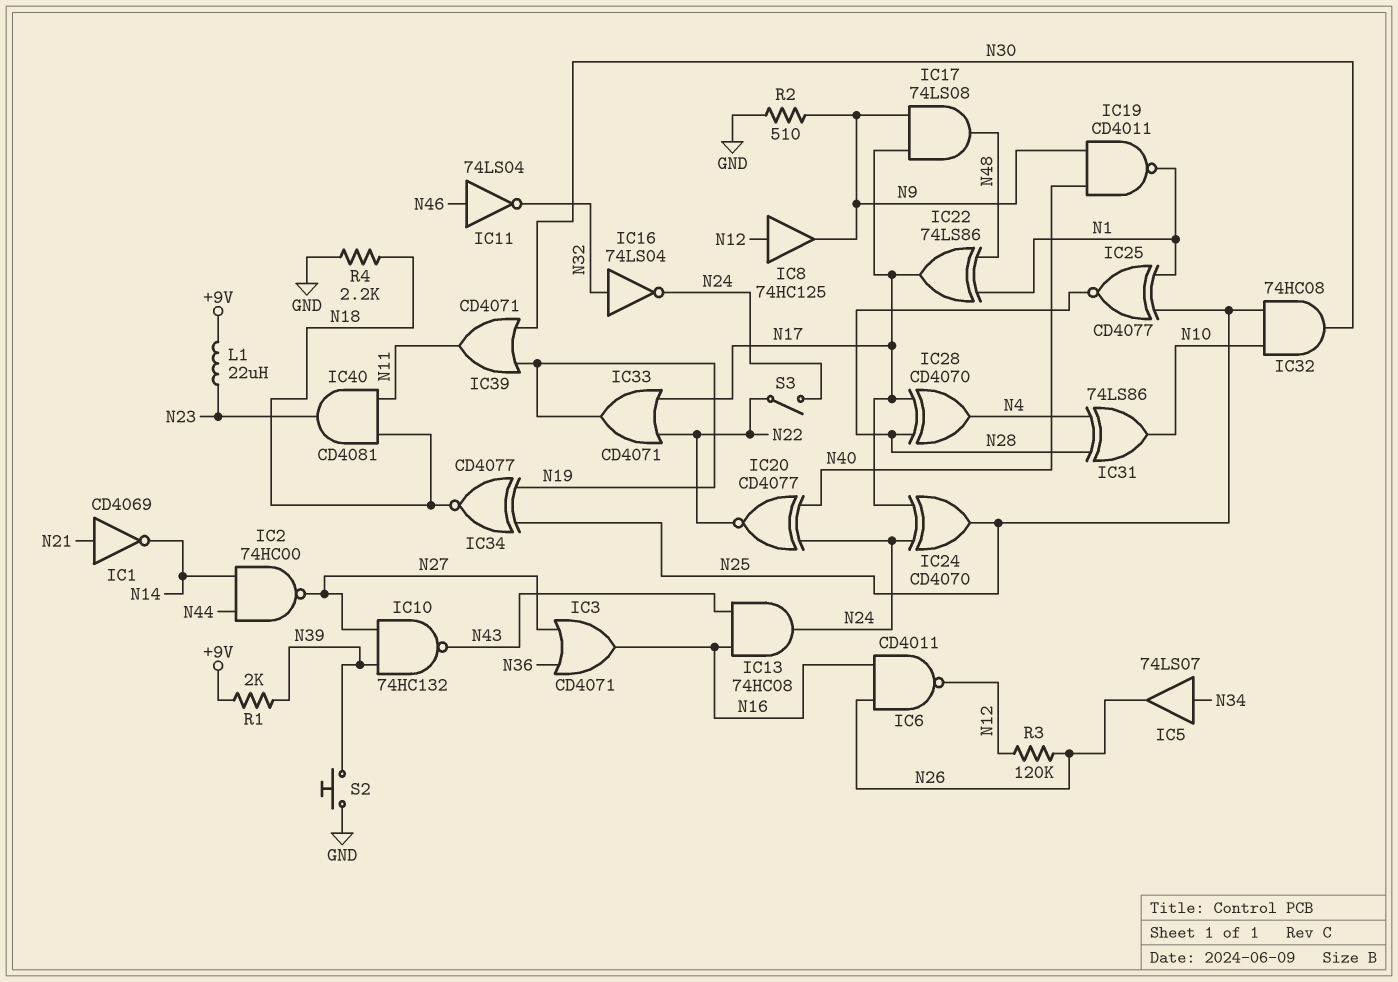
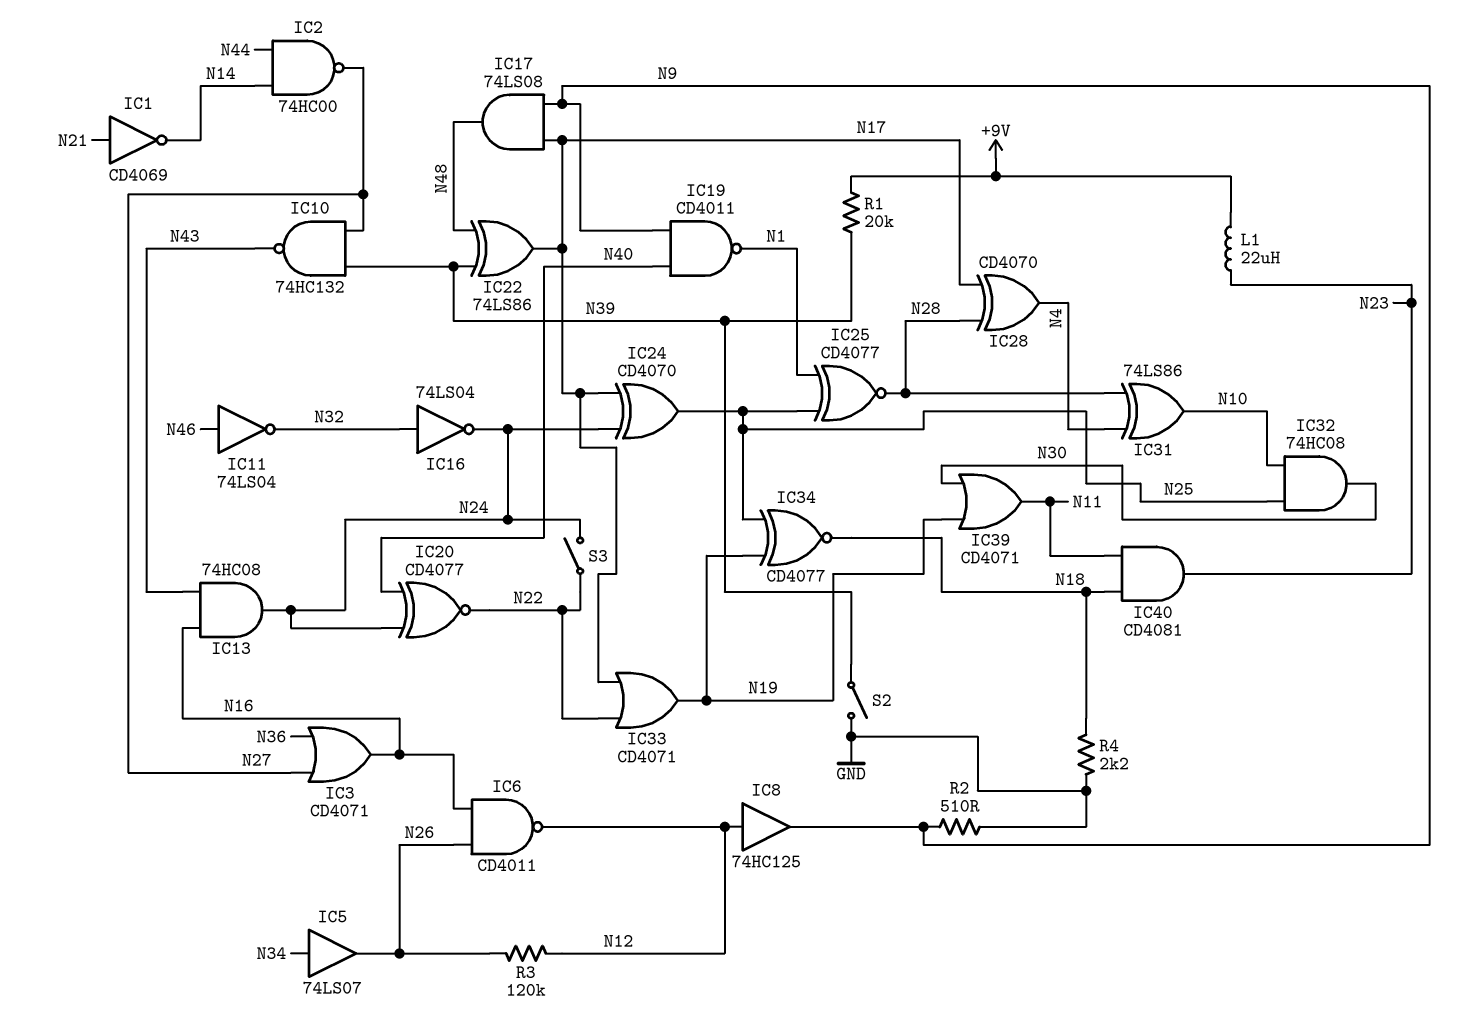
IC22: XOR 74LS86 (in N1, in N48, out N17) -> XOR 74LS86 (in N39, in N48, out N17)
R1: 2k (+9V, N39) -> 20k (+9V, N39)
S2: button (GND, N39) -> switch (GND, N39)

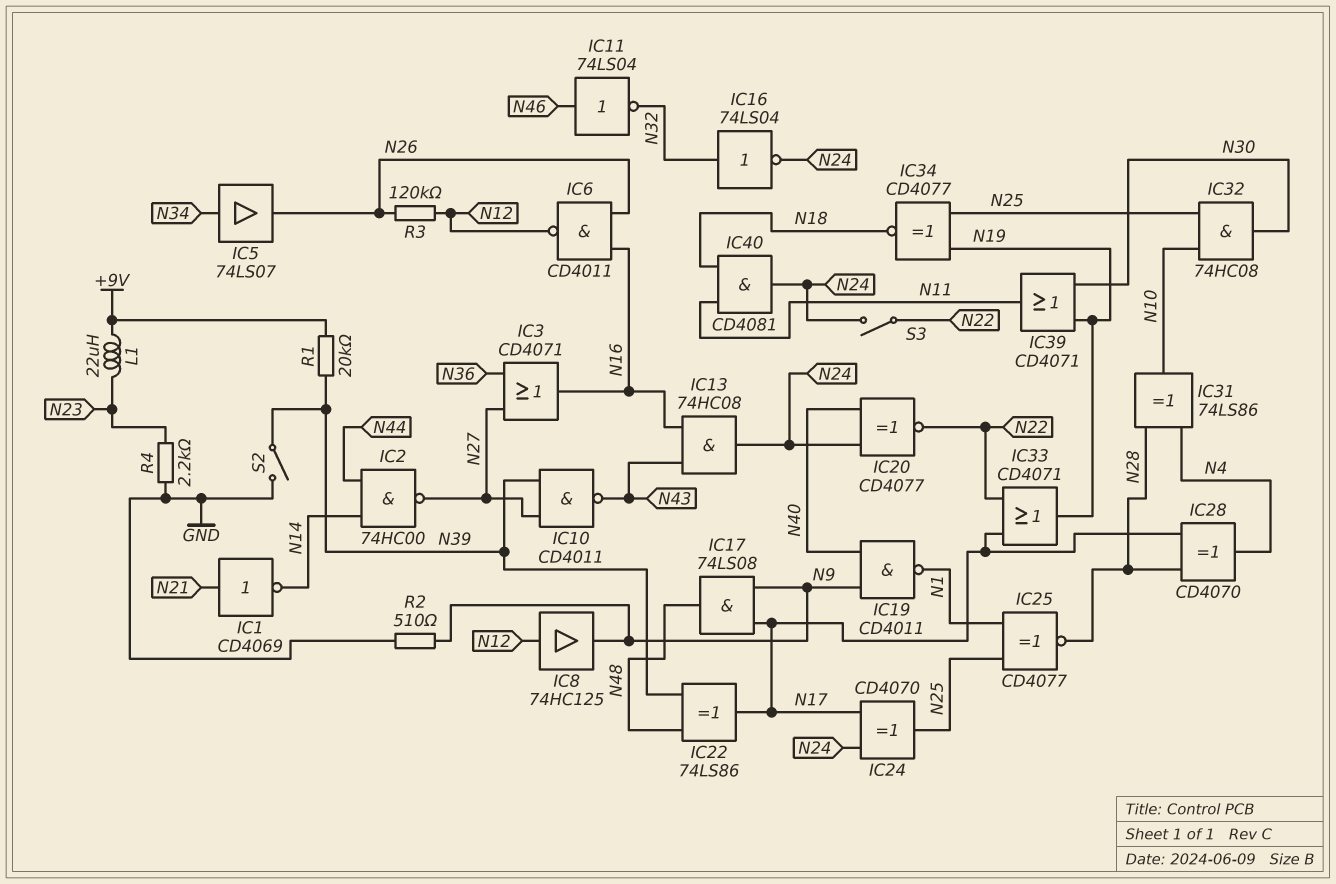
IC10: NAND 74HC132 (in N27, in N39, out N43) -> NAND CD4011 (in N27, in N39, out N43)
IC40: AND CD4081 (in N11, in N18, out N23) -> AND CD4081 (in N11, in N18, out N24)
R4: 2.2k (GND, N18) -> 2.2k (GND, N23)

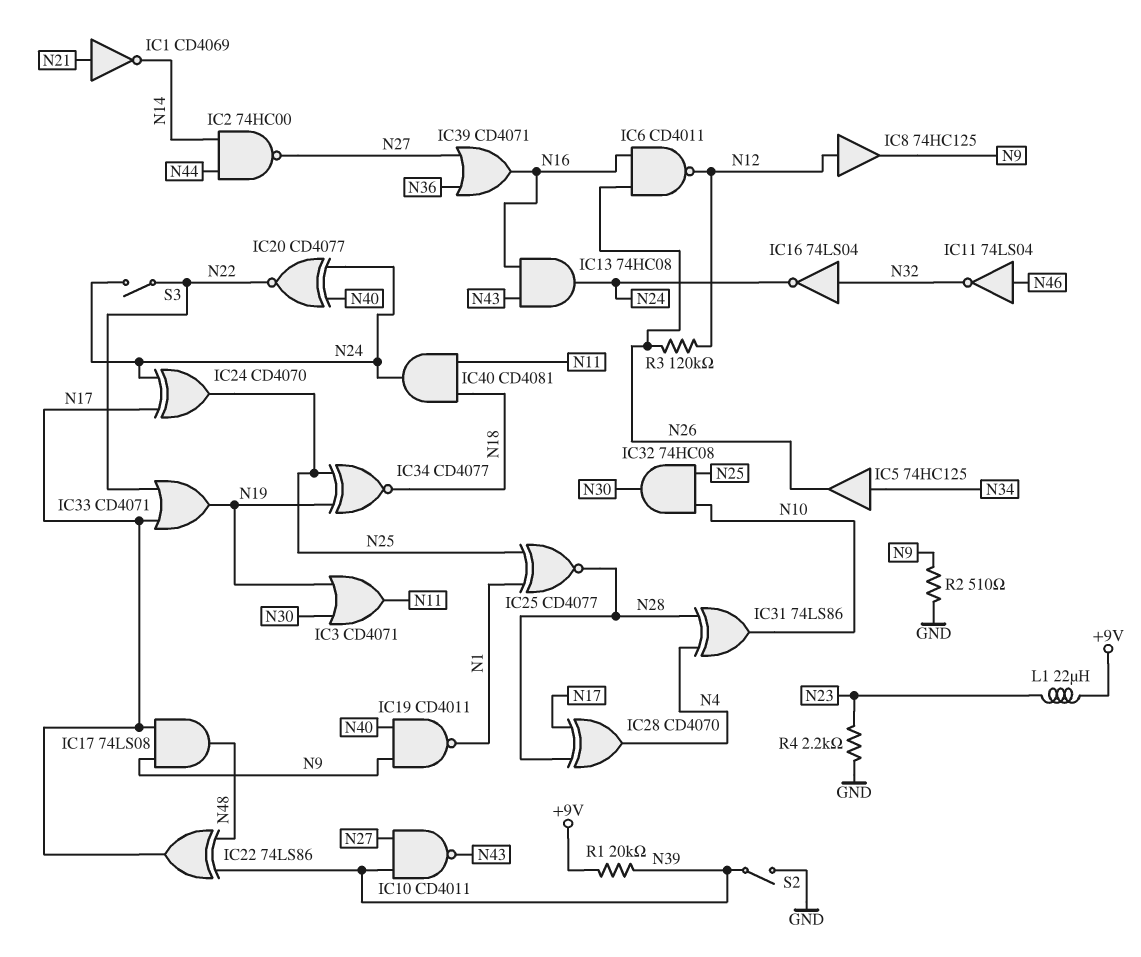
IC3: OR CD4071 (in N27, in N36, out N16) -> OR CD4071 (in N19, in N30, out N11)
IC5: buffer 74LS07 (in N34, out N26) -> buffer 74HC125 (in N34, out N26)
IC39: OR CD4071 (in N19, in N30, out N11) -> OR CD4071 (in N27, in N36, out N16)

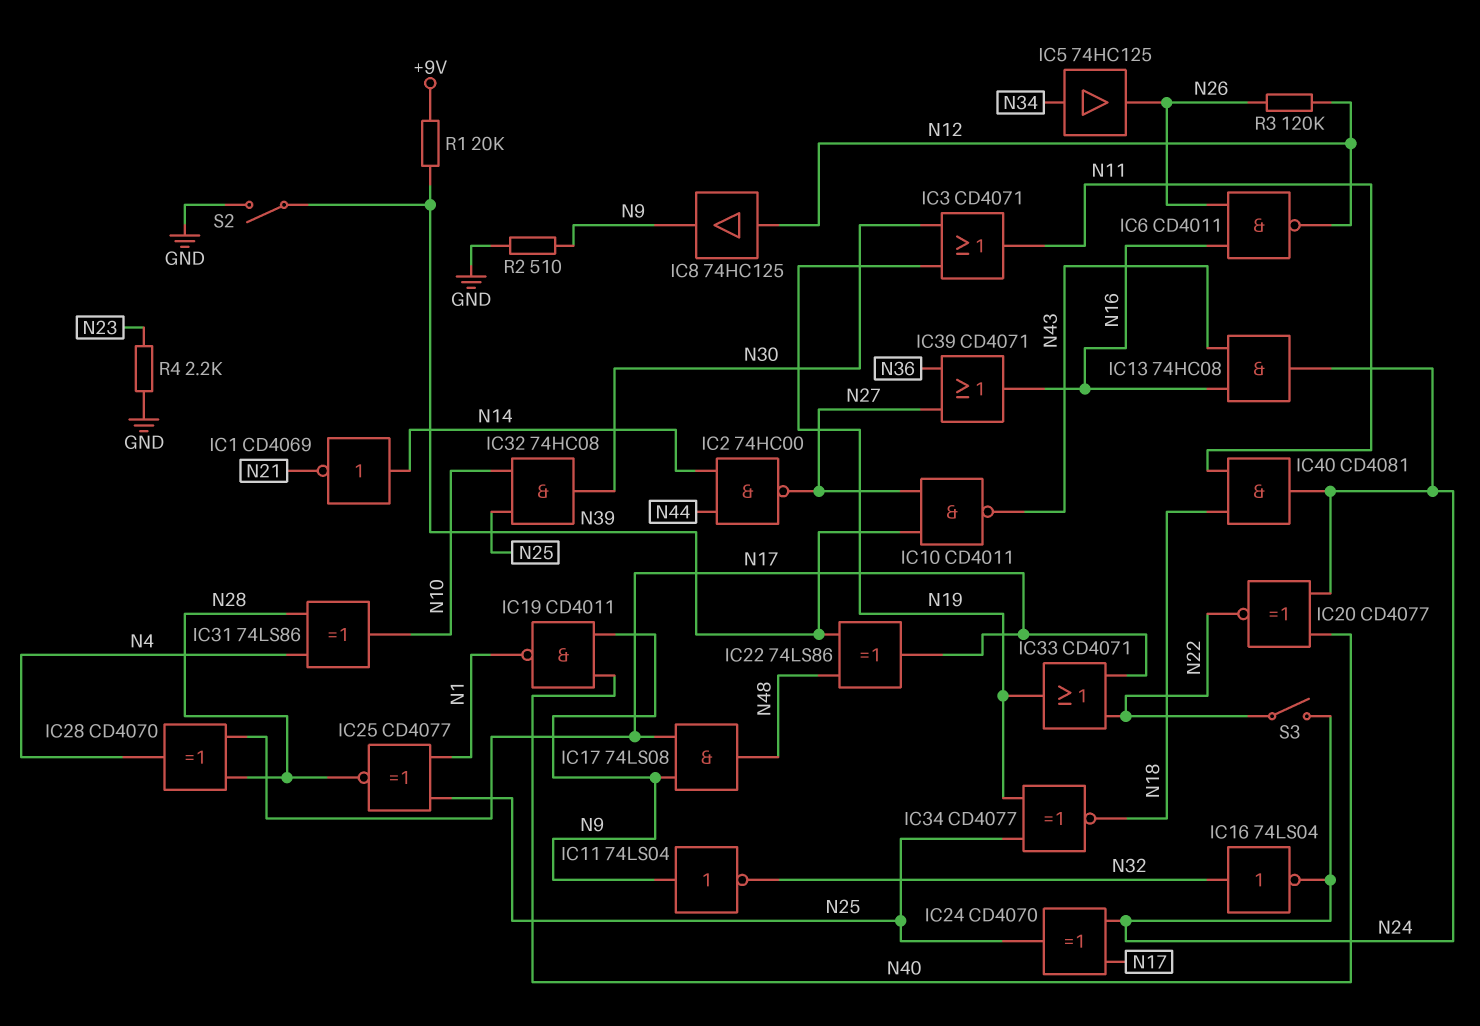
IC1: NOT CD4069 (in N21, out N14) -> NOT CD4069 (in N14, out N21)
IC11: NOT 74LS04 (in N46, out N32) -> NOT 74LS04 (in N9, out N32)
L1: 22uH (+9V, N23) -> none

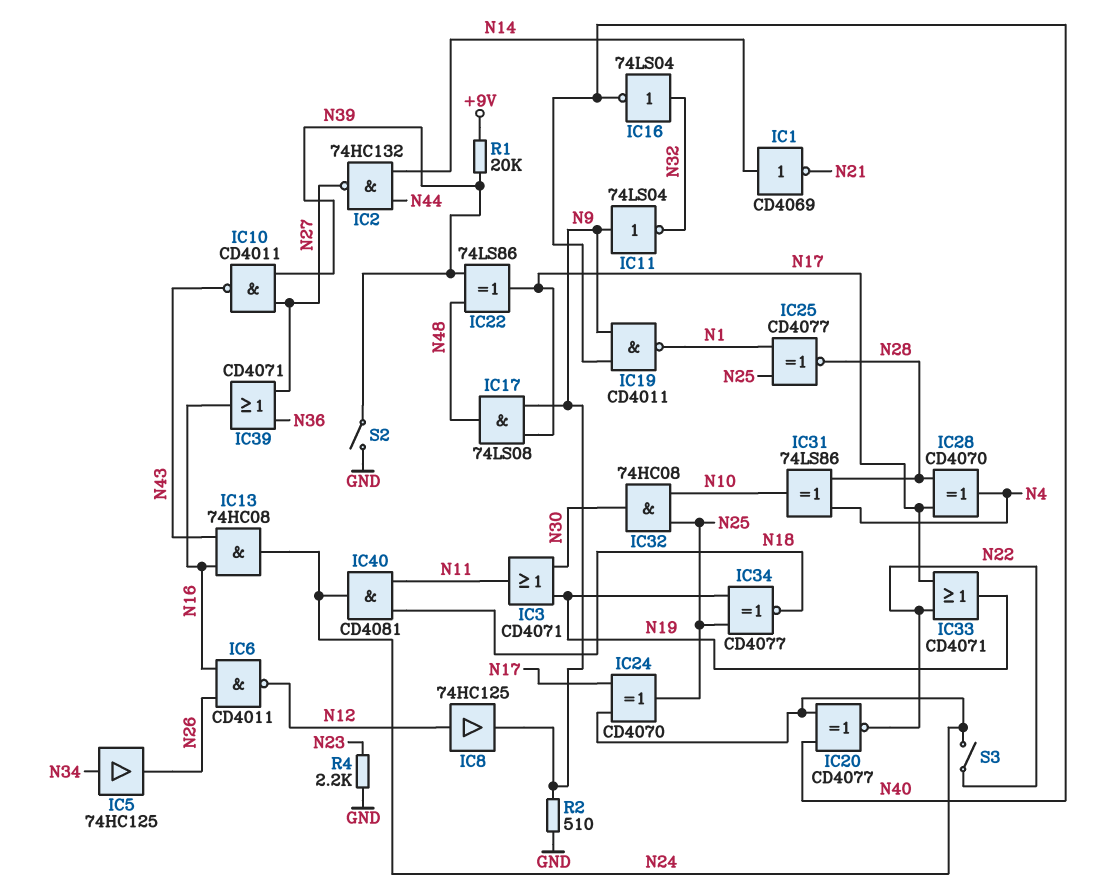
IC2: NAND 74HC00 (in N14, in N44, out N27) -> NAND 74HC132 (in N14, in N44, out N27)
IC16: NOT 74LS04 (in N32, out N24) -> NOT 74LS04 (in N32, out N40)
R3: 120k (N12, N26) -> none

